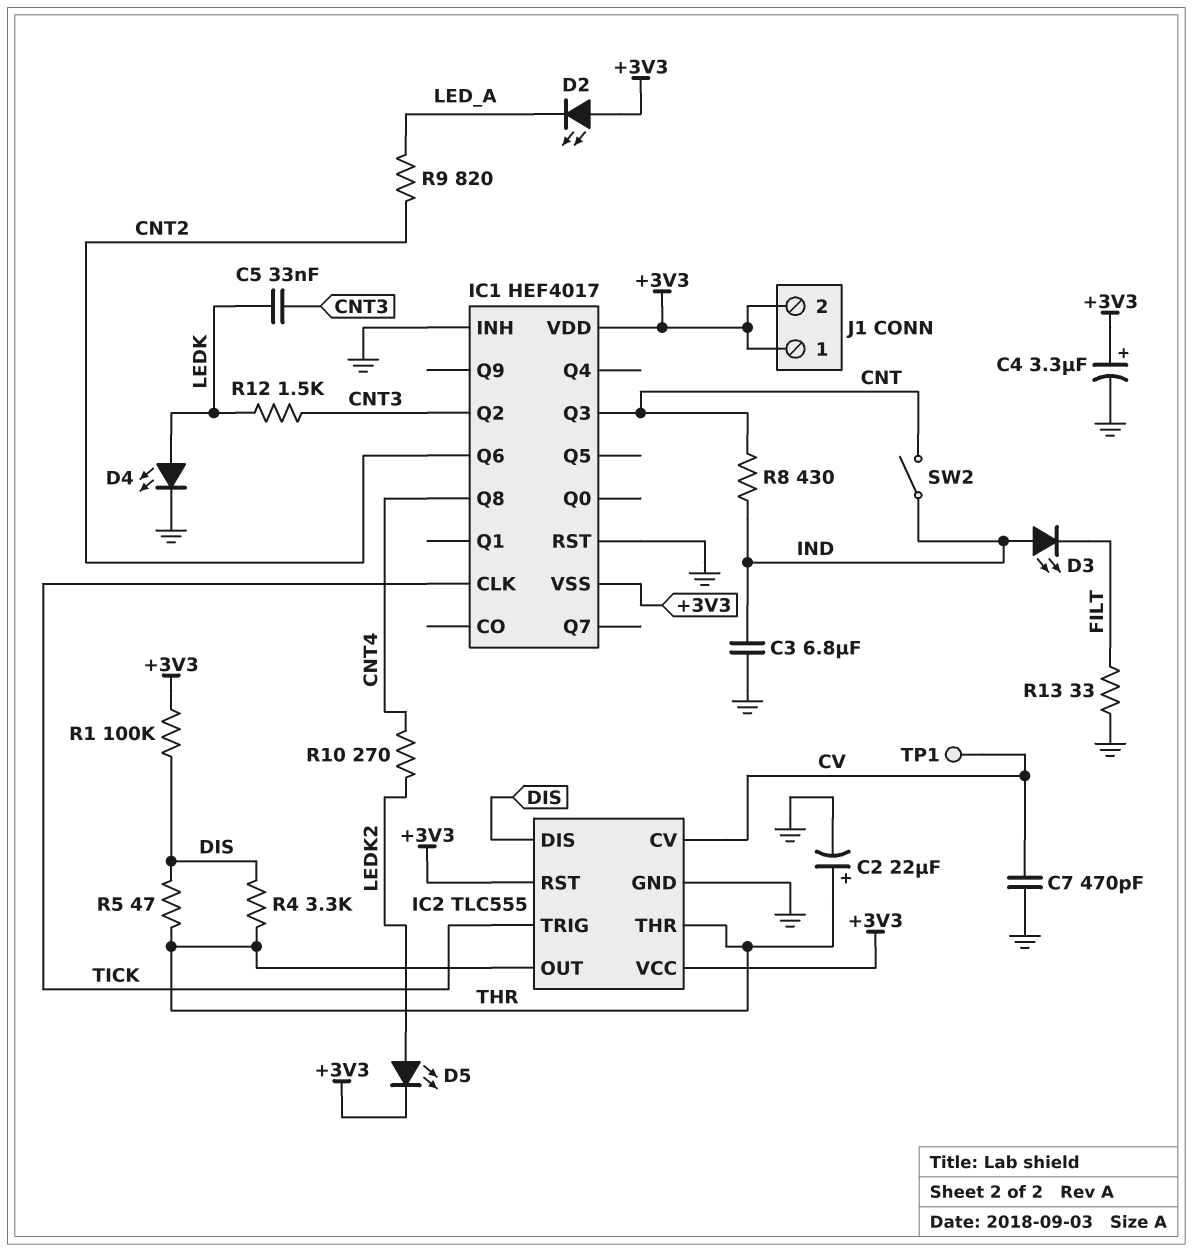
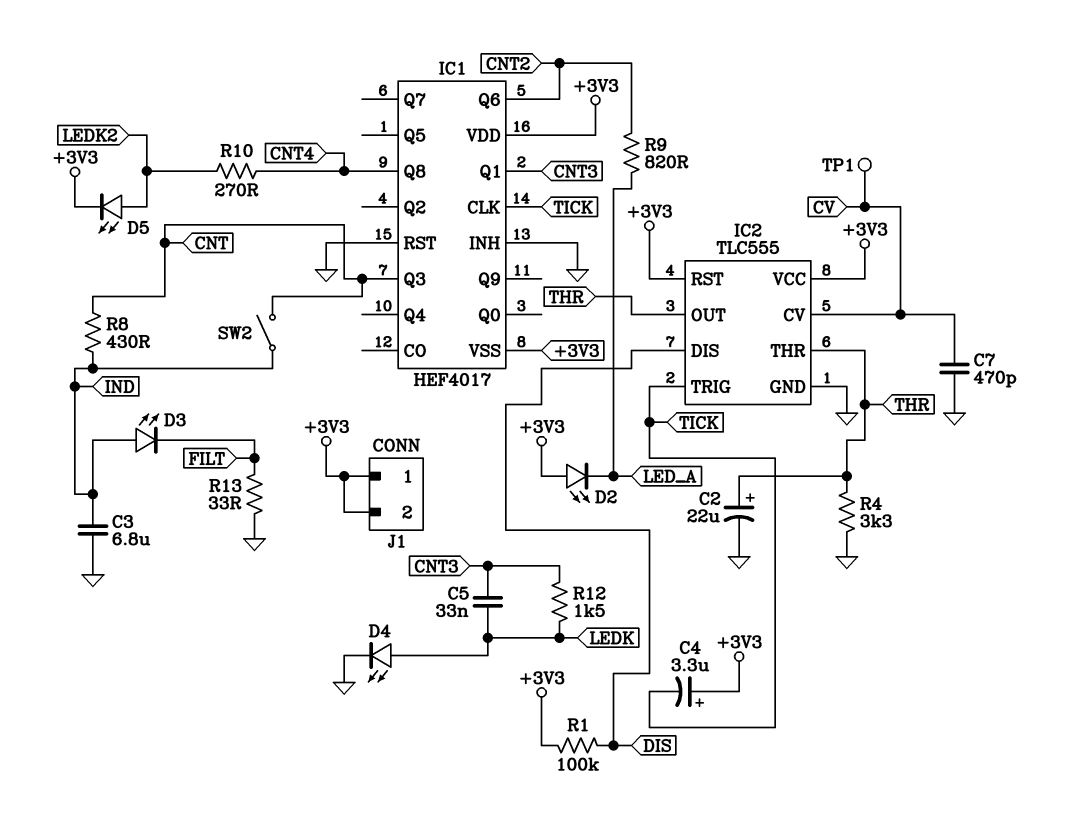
C4: 3.3uF (plus +3V3, minus GND) -> 3.3uF (plus +3V3, minus TICK)
IC1 pin Q1: none -> CNT3
IC1 pin Q2: CNT3 -> none
R4: 3.3k (DIS, THR) -> 3.3k (GND, THR)
R5: 47 (DIS, THR) -> none

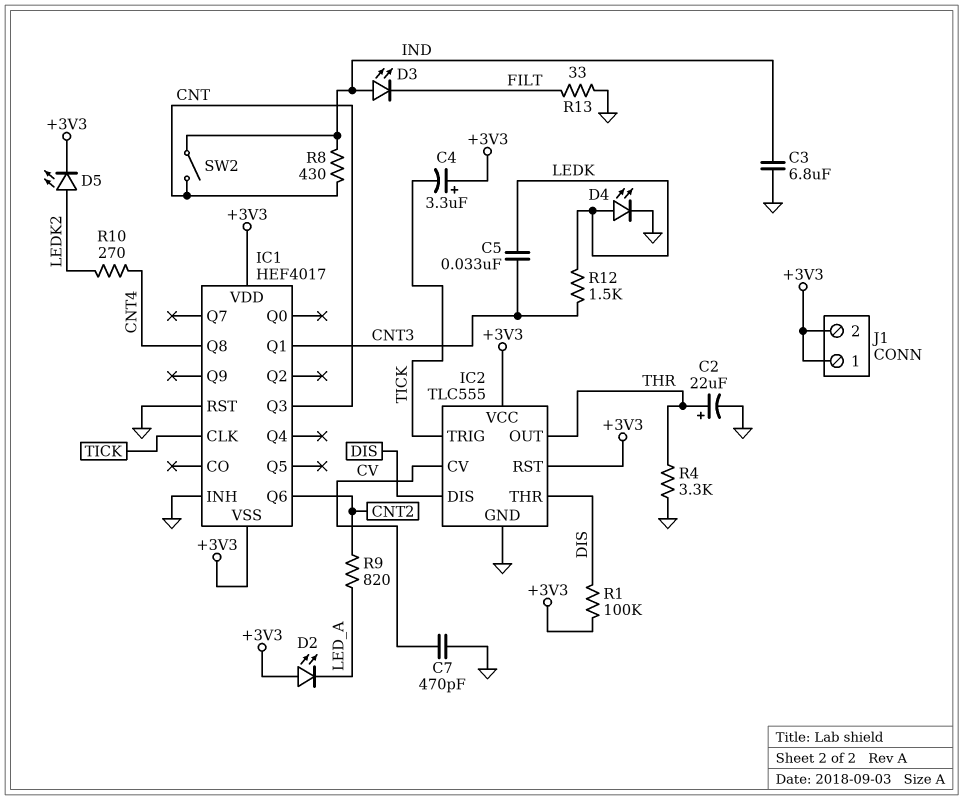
IC2 pin THR: THR -> DIS
TP1: test point (CV) -> none

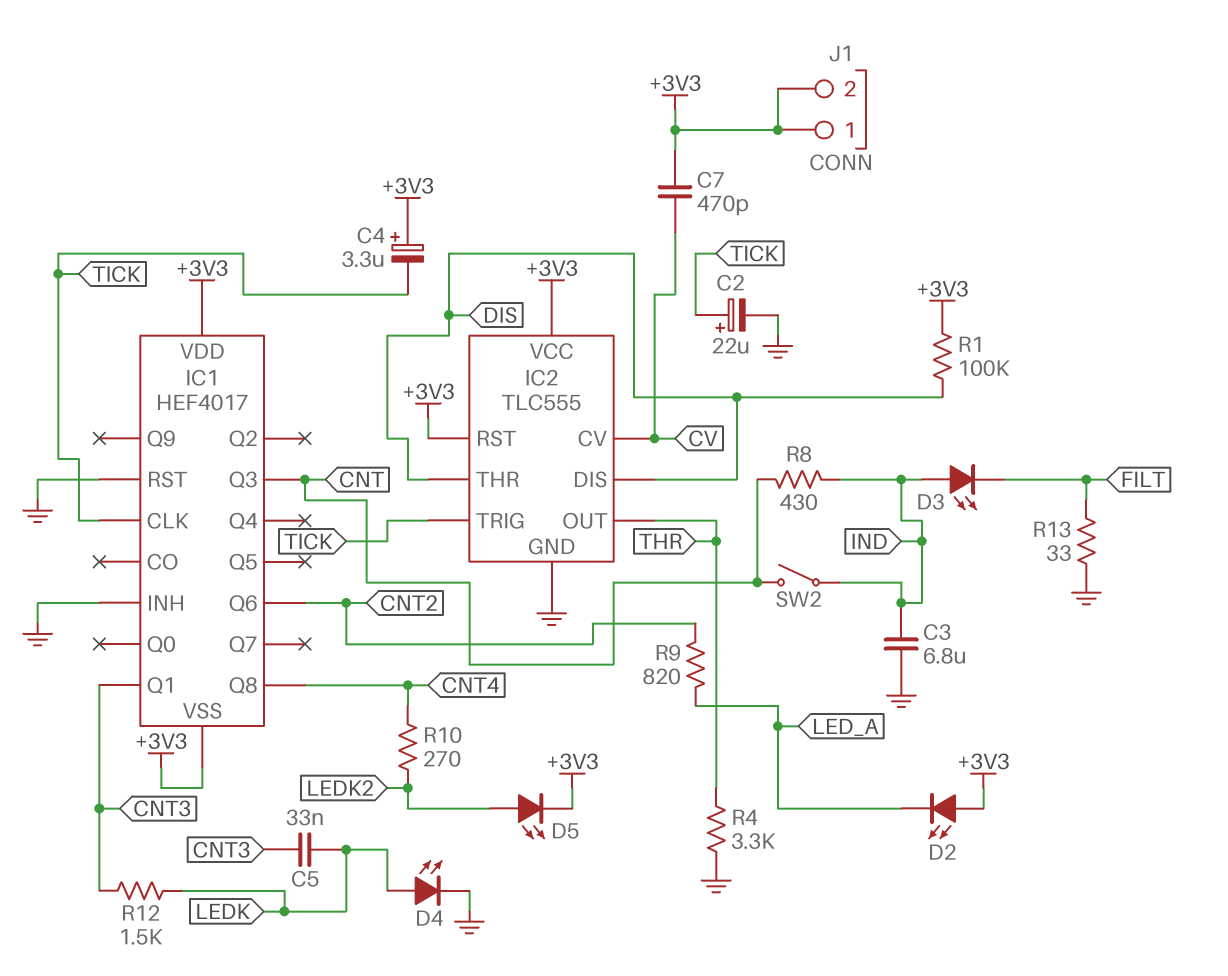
C2: 22uF (plus THR, minus GND) -> 22uF (plus TICK, minus GND)
C7: 470pF (CV, GND) -> 470pF (+3V3, CV)

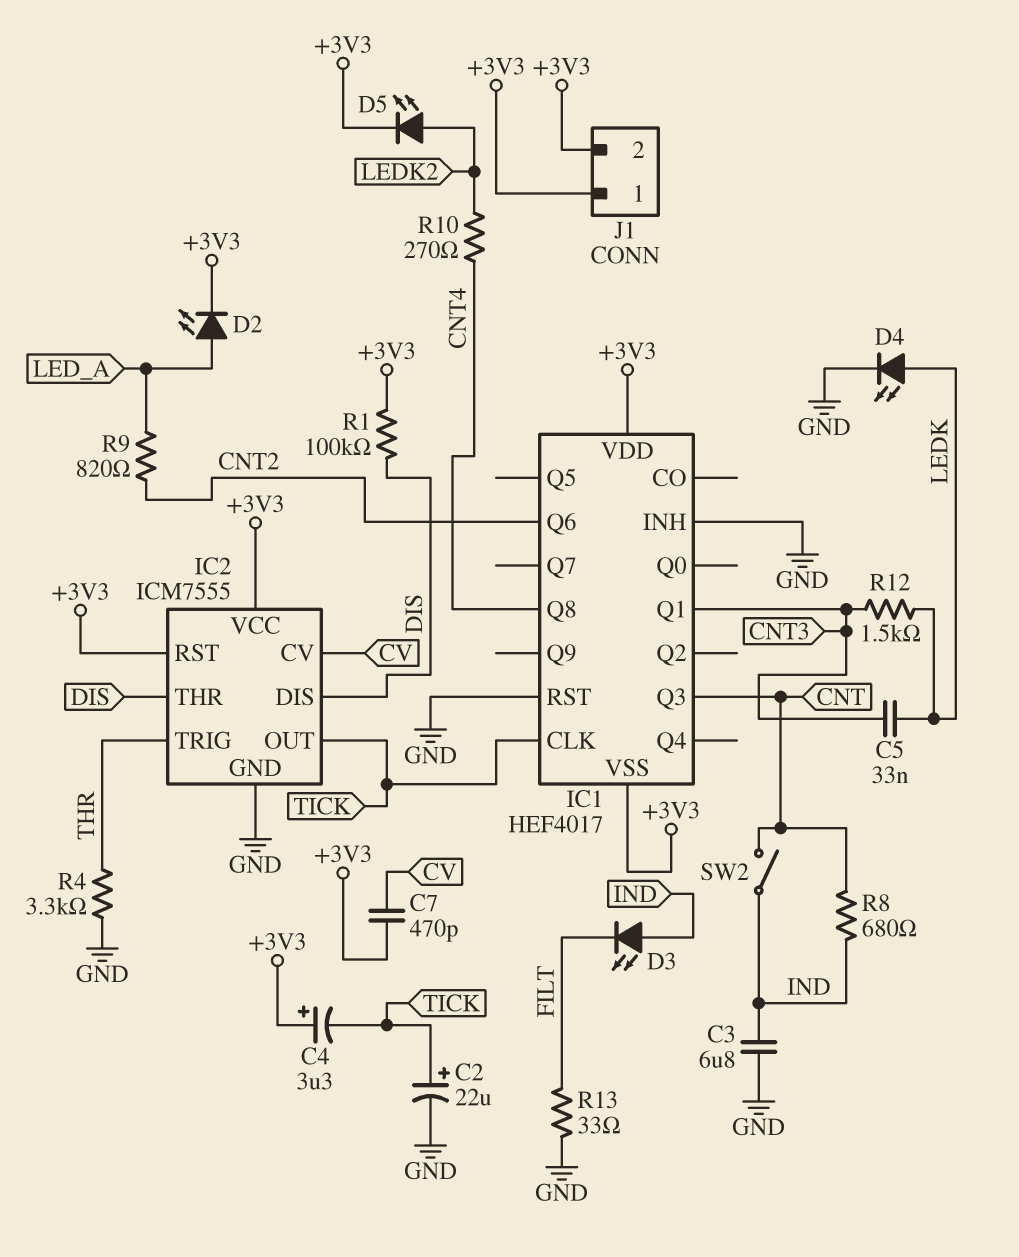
D2: LED (A +3V3, K LED_A) -> LED (A LED_A, K +3V3)
IC2: TLC555 -> ICM7555
IC2 pin OUT: THR -> TICK
IC2 pin TRIG: TICK -> THR
R8: 430 (CNT, IND) -> 680 (CNT, IND)

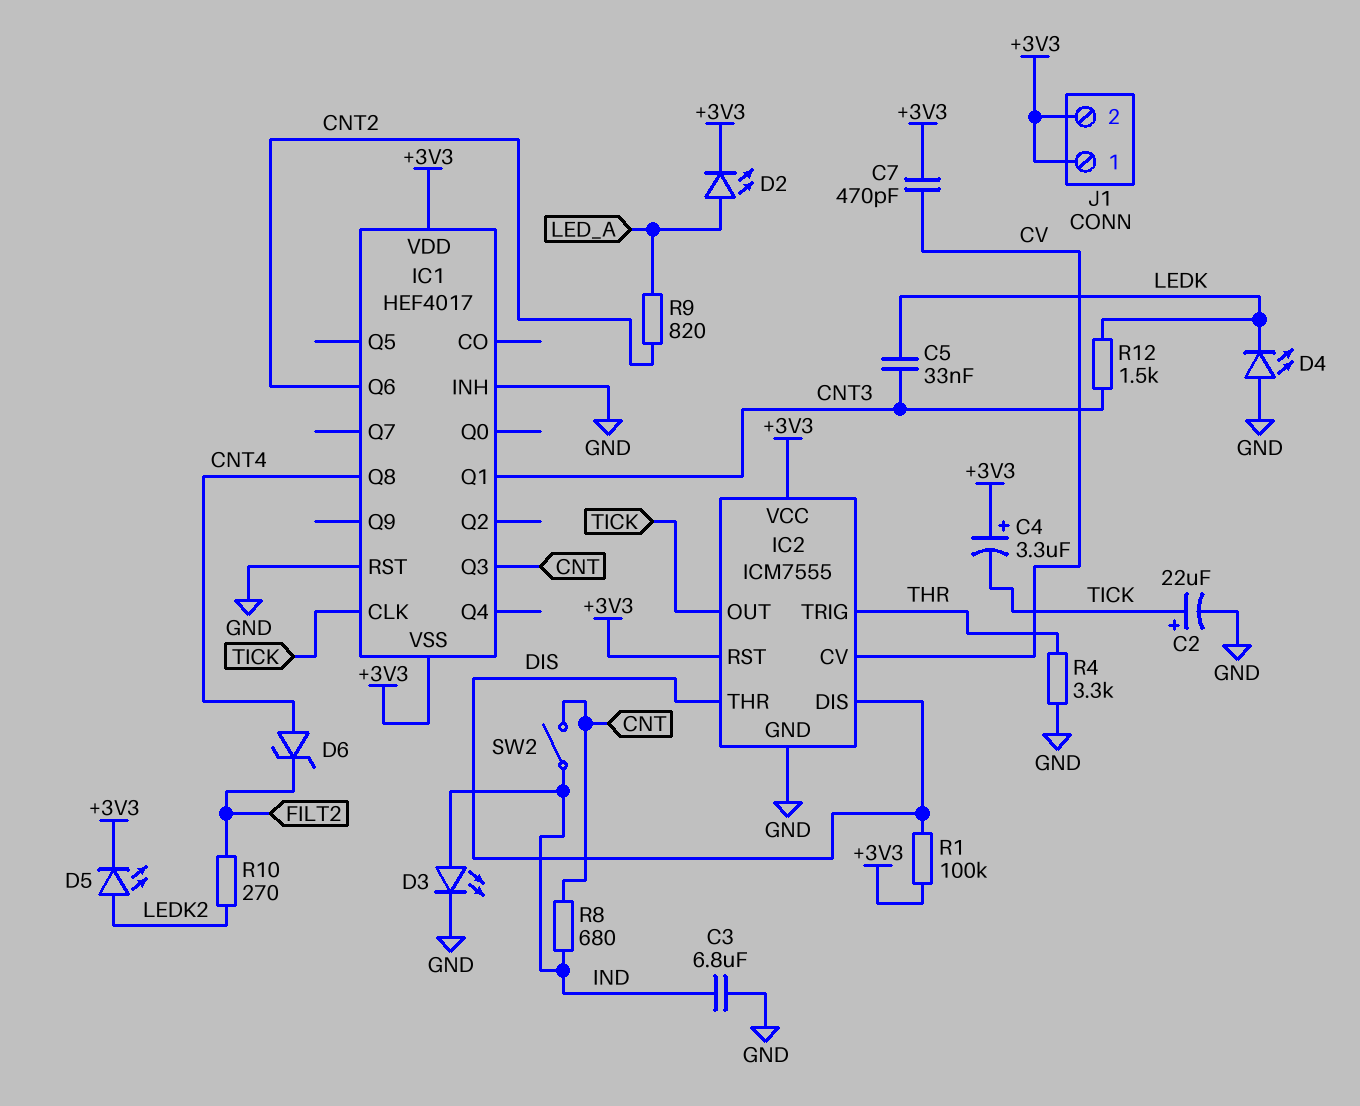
D3: LED (A IND, K FILT) -> LED (A IND, K GND)
D4: LED (A LEDK, K GND) -> LED (A GND, K LEDK)
D6: none -> zener (A CNT4, K FILT2)
R10: 270 (CNT4, LEDK2) -> 270 (FILT2, LEDK2)
R13: 33 (FILT, GND) -> none

